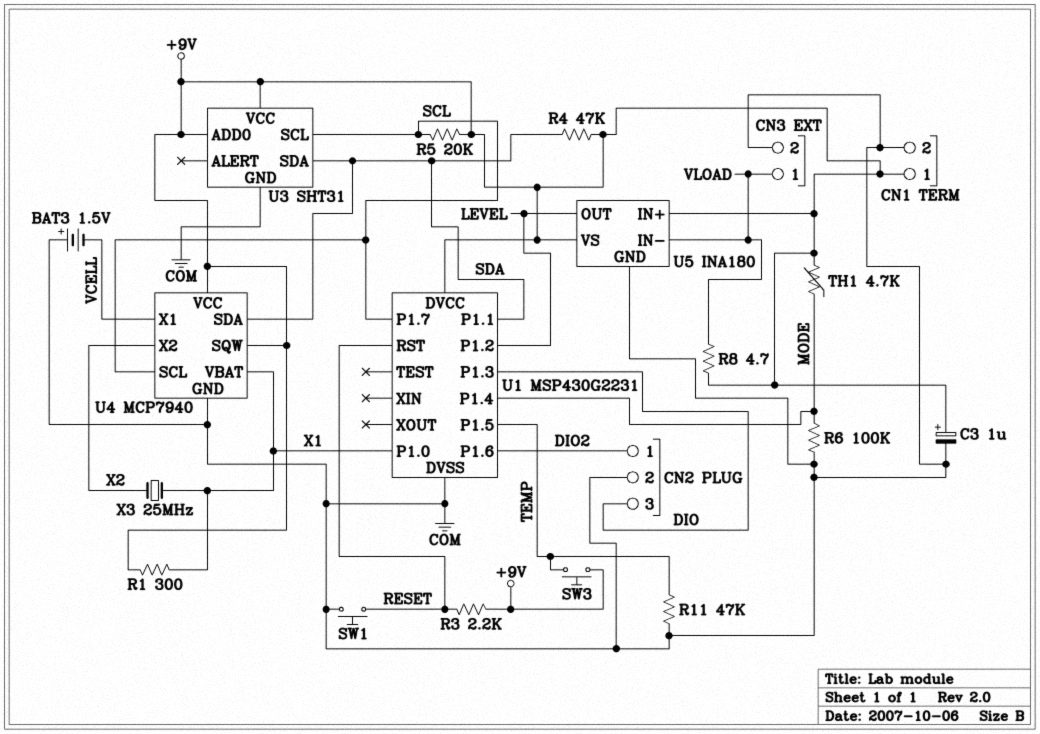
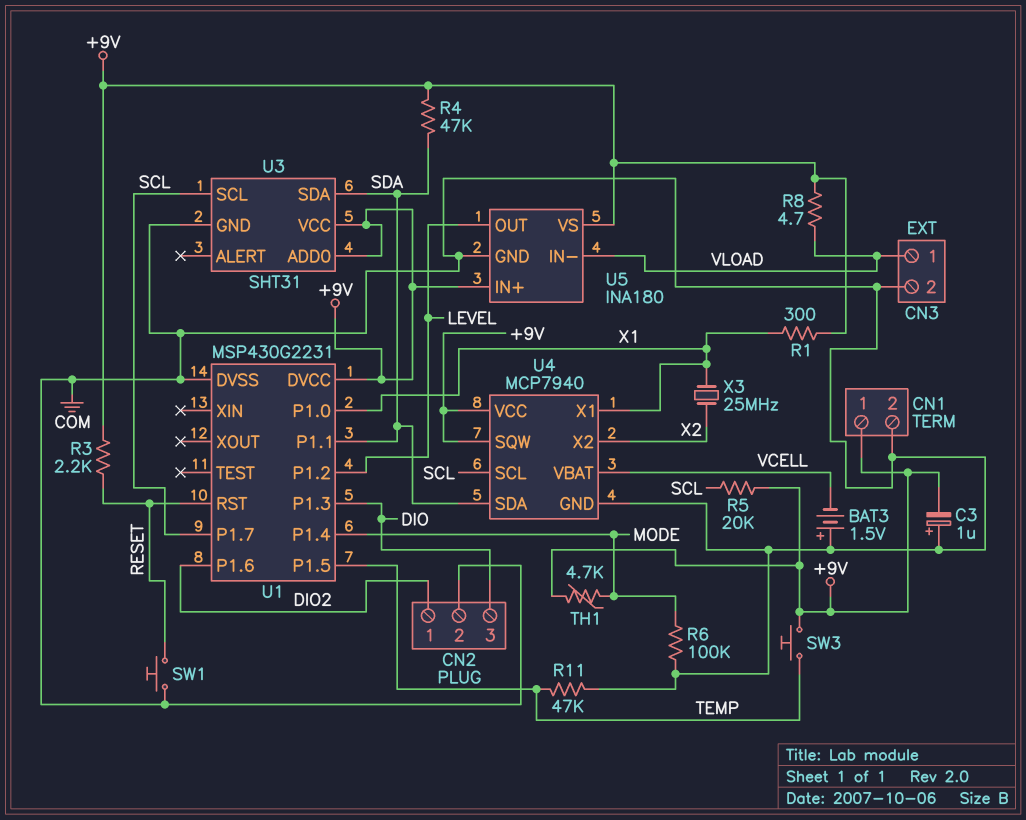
C3: 1uF (plus +9V, minus COM) -> 1uF (plus COM, minus +9V)
U4 pin VBAT: X1 -> VCELL
U4 pin X1: VCELL -> X1

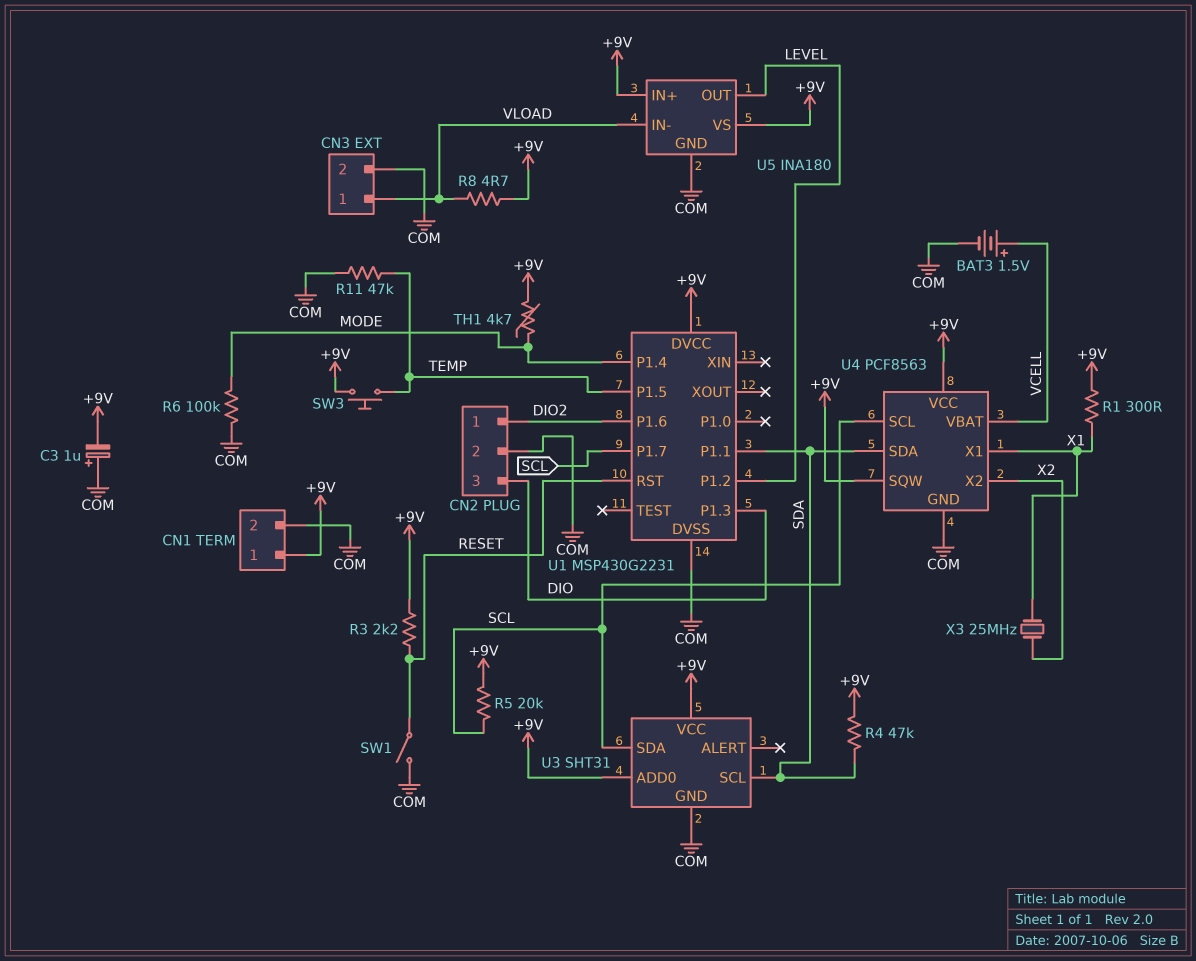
BAT3: 1.5V (plus COM, minus VCELL) -> 1.5V (plus VCELL, minus COM)
SW1: button (COM, RESET) -> switch (COM, RESET)
U1 pin P1.0: X1 -> none
U3 pin SCL: SCL -> SDA
U3 pin SDA: SDA -> SCL
U4: MCP7940 -> PCF8563

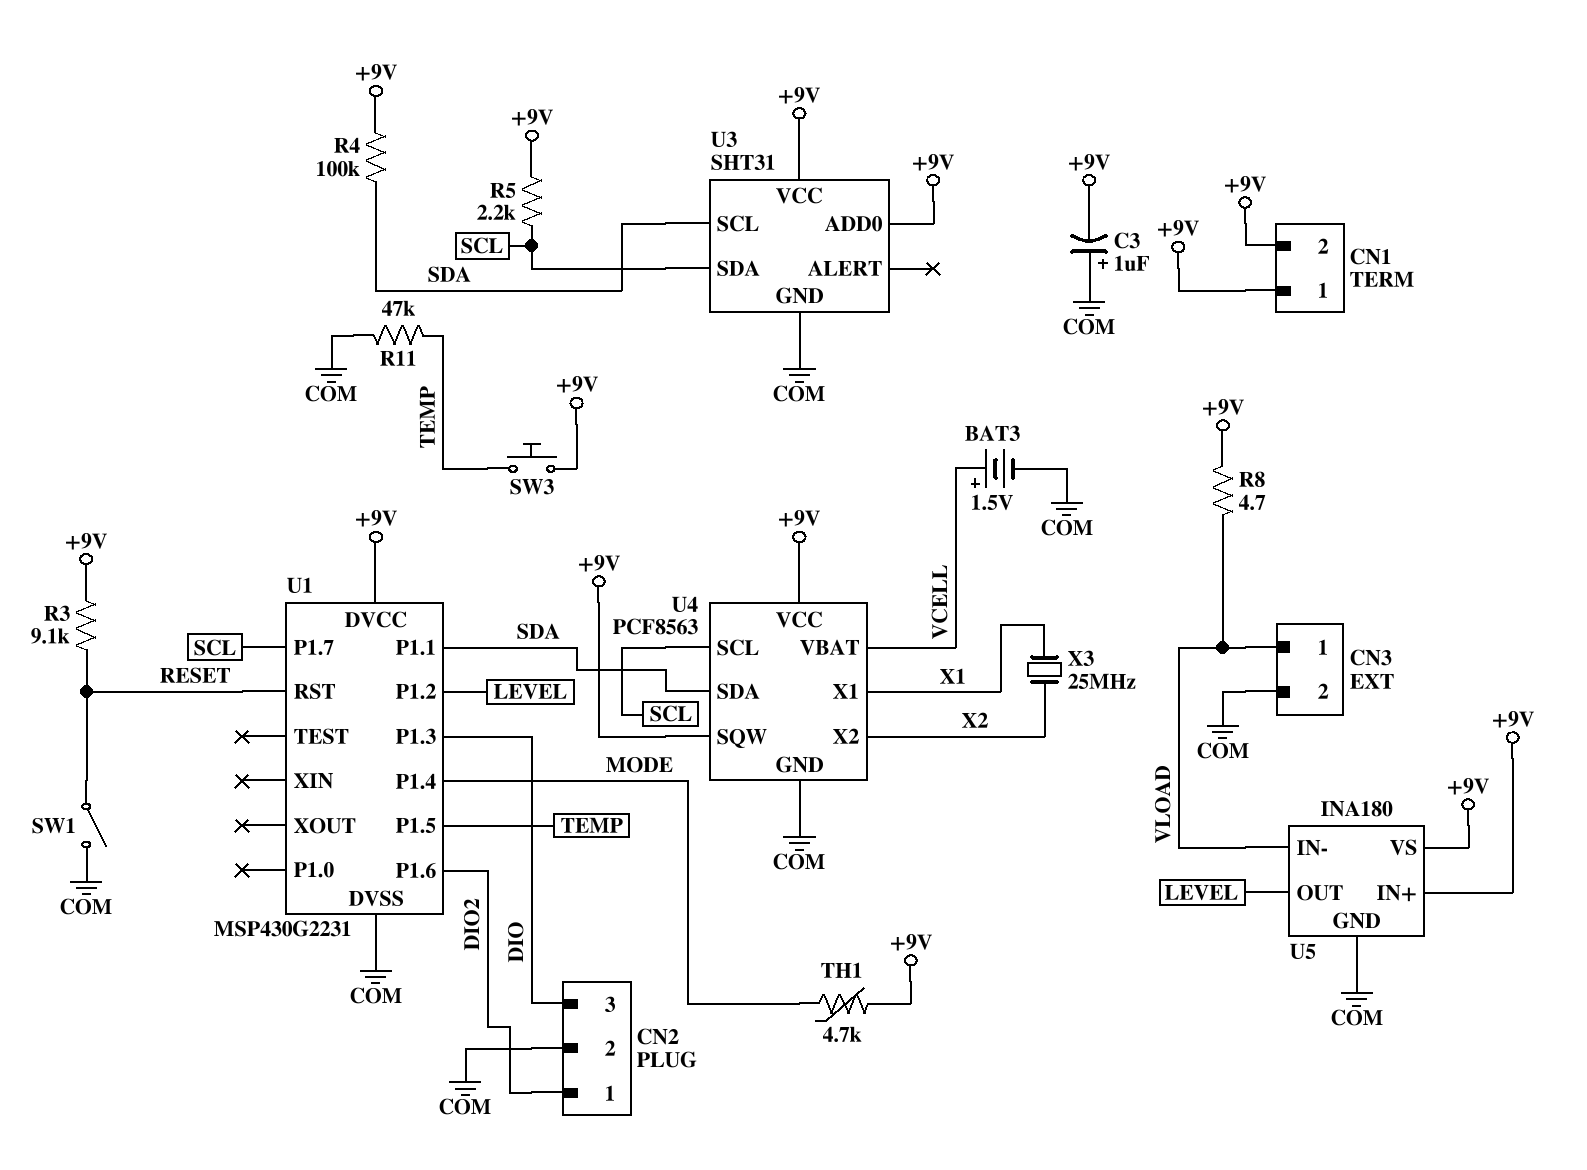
CN1 pin 2: COM -> +9V
R1: 300 (+9V, X1) -> none
R3: 2.2k (+9V, RESET) -> 9.1k (+9V, RESET)
R4: 47k (+9V, SDA) -> 100k (+9V, SDA)
R5: 20k (+9V, SCL) -> 2.2k (+9V, SCL)
R6: 100k (COM, MODE) -> none

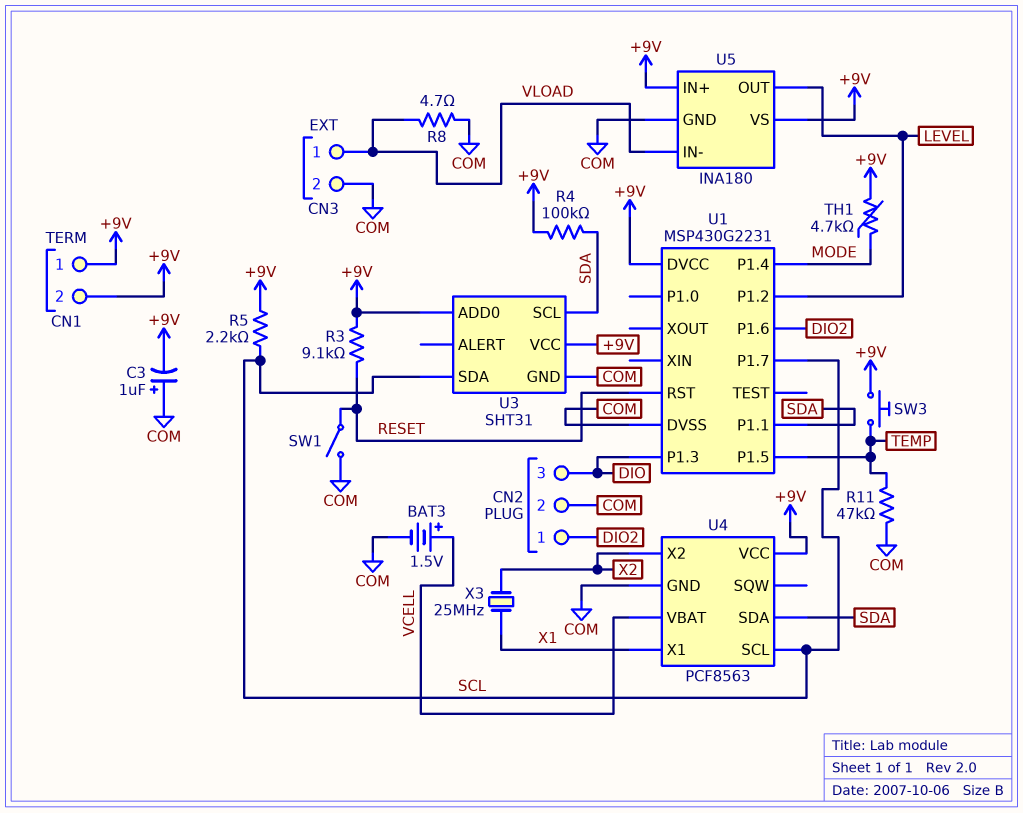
R8: 4.7 (+9V, VLOAD) -> 4.7 (COM, VLOAD)
U4 pin SQW: +9V -> none

